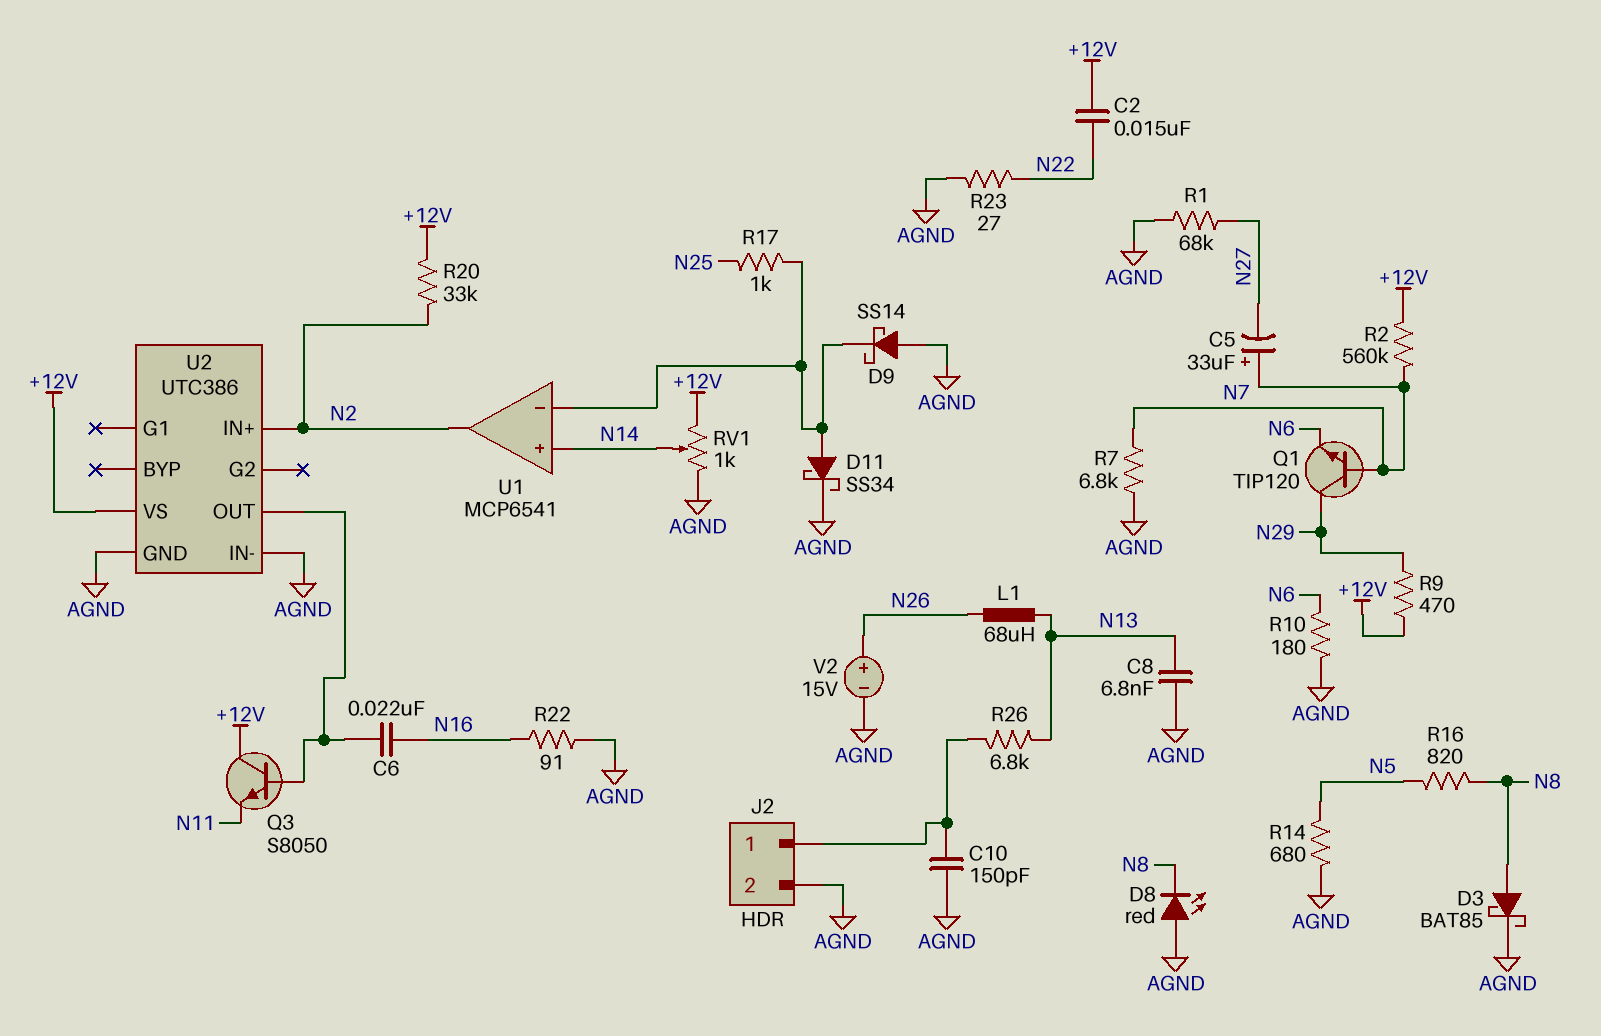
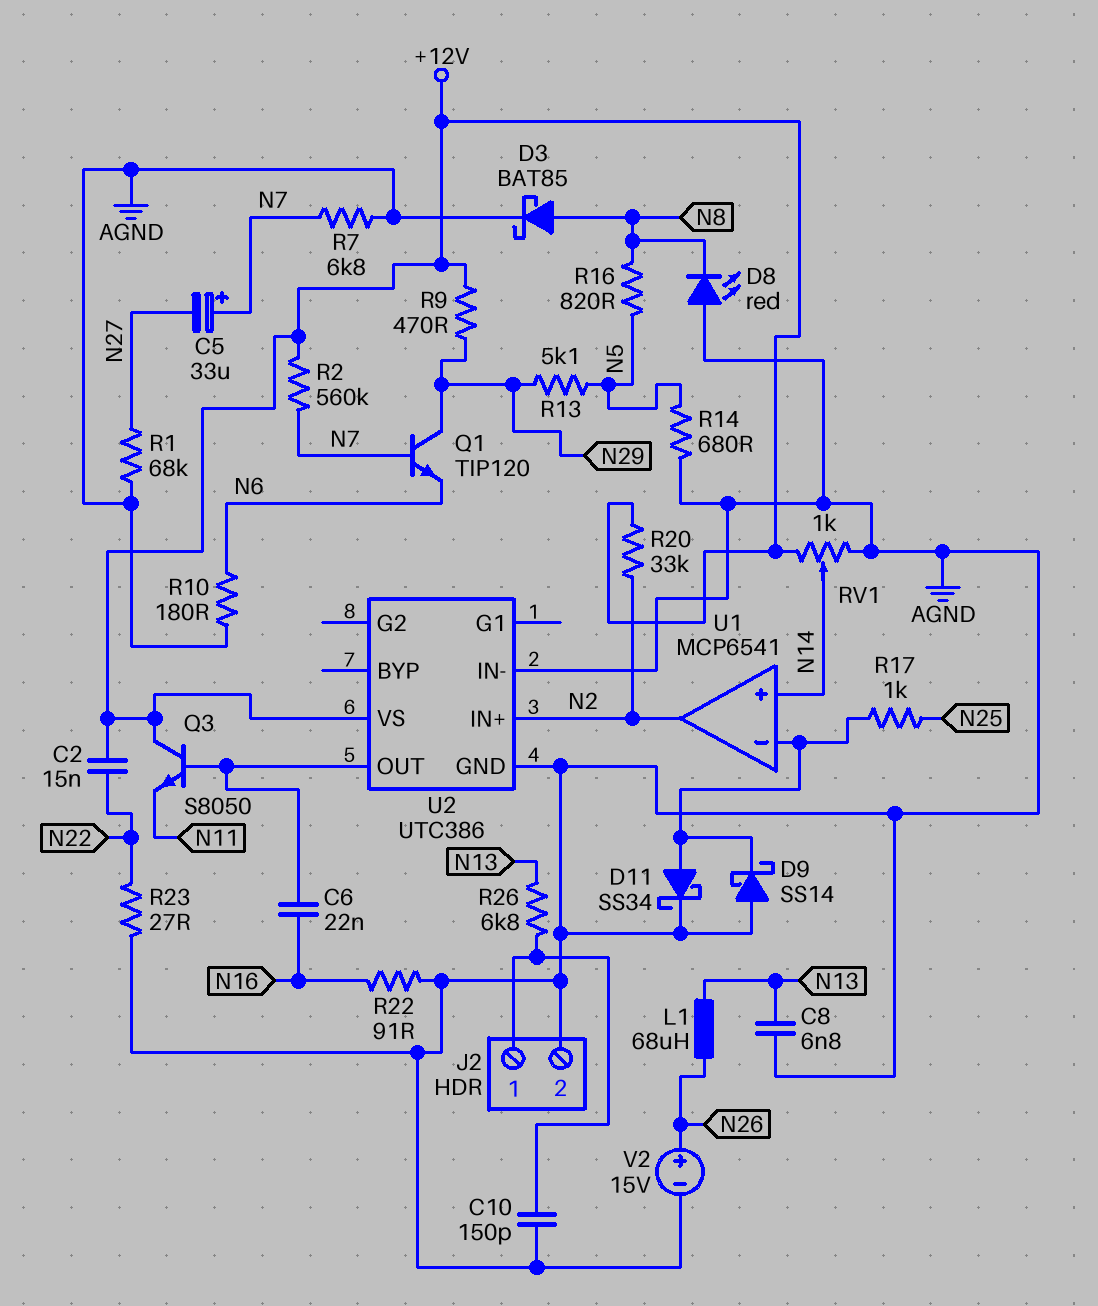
R13: none -> 5.1k (N5, N29)

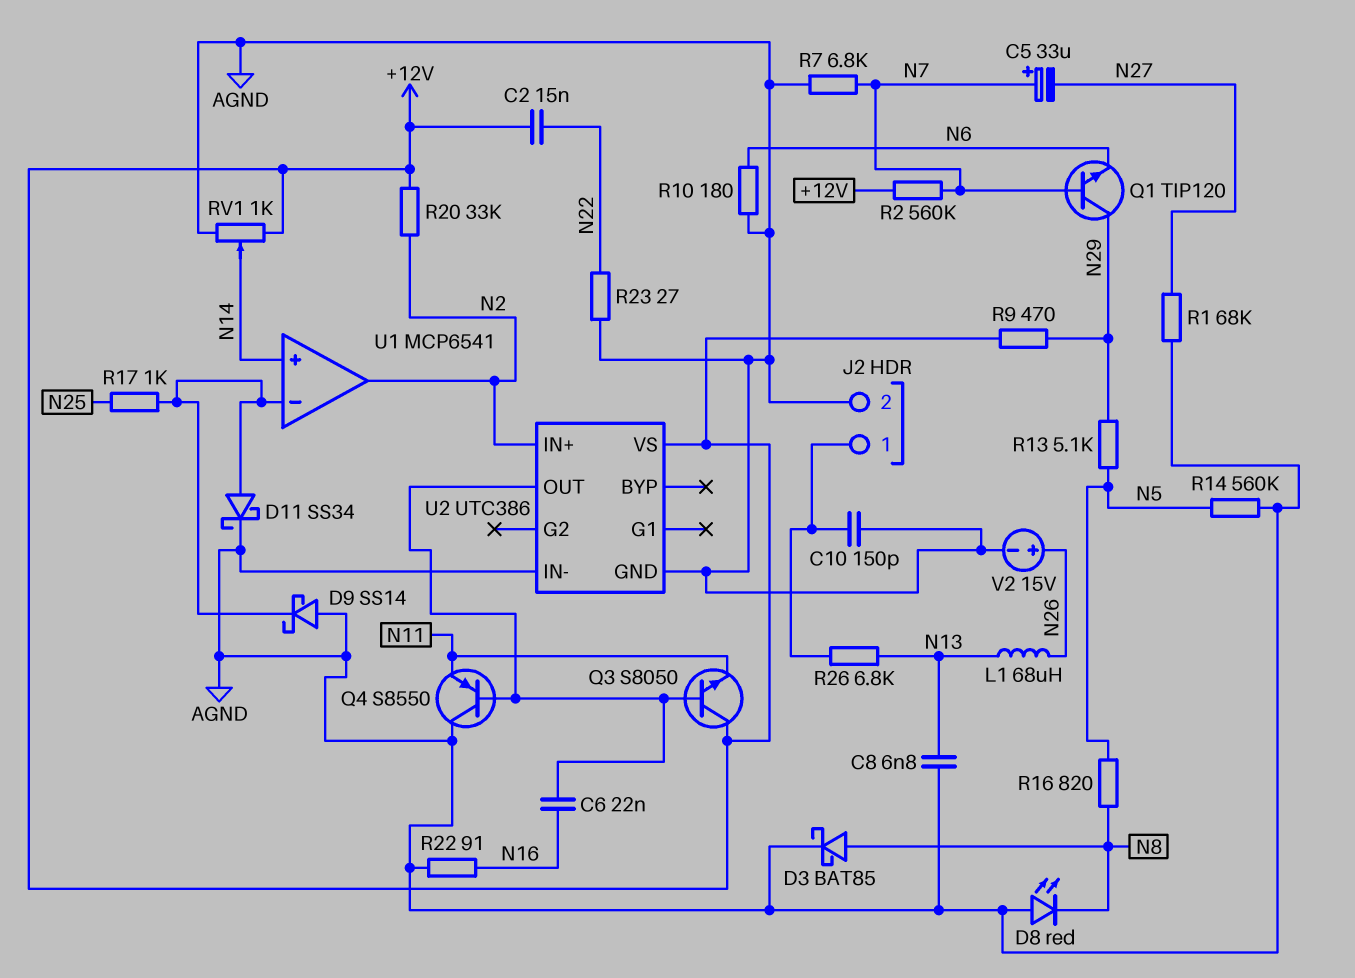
Q4: none -> PNP S8550 (B U2/OUT, C AGND, E N11)
R14: 680 (AGND, N5) -> 560k (AGND, N5)

